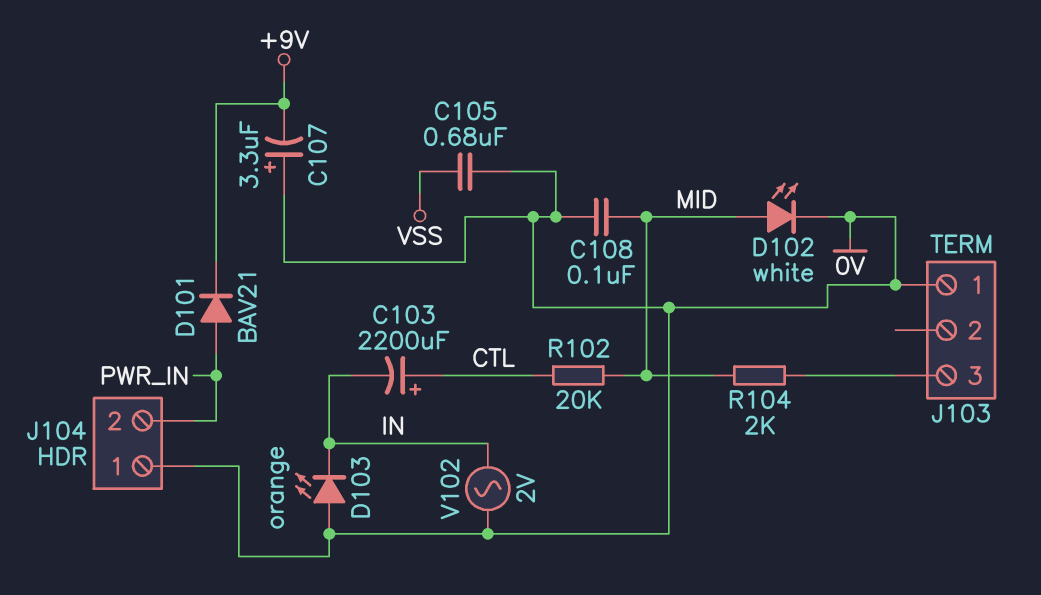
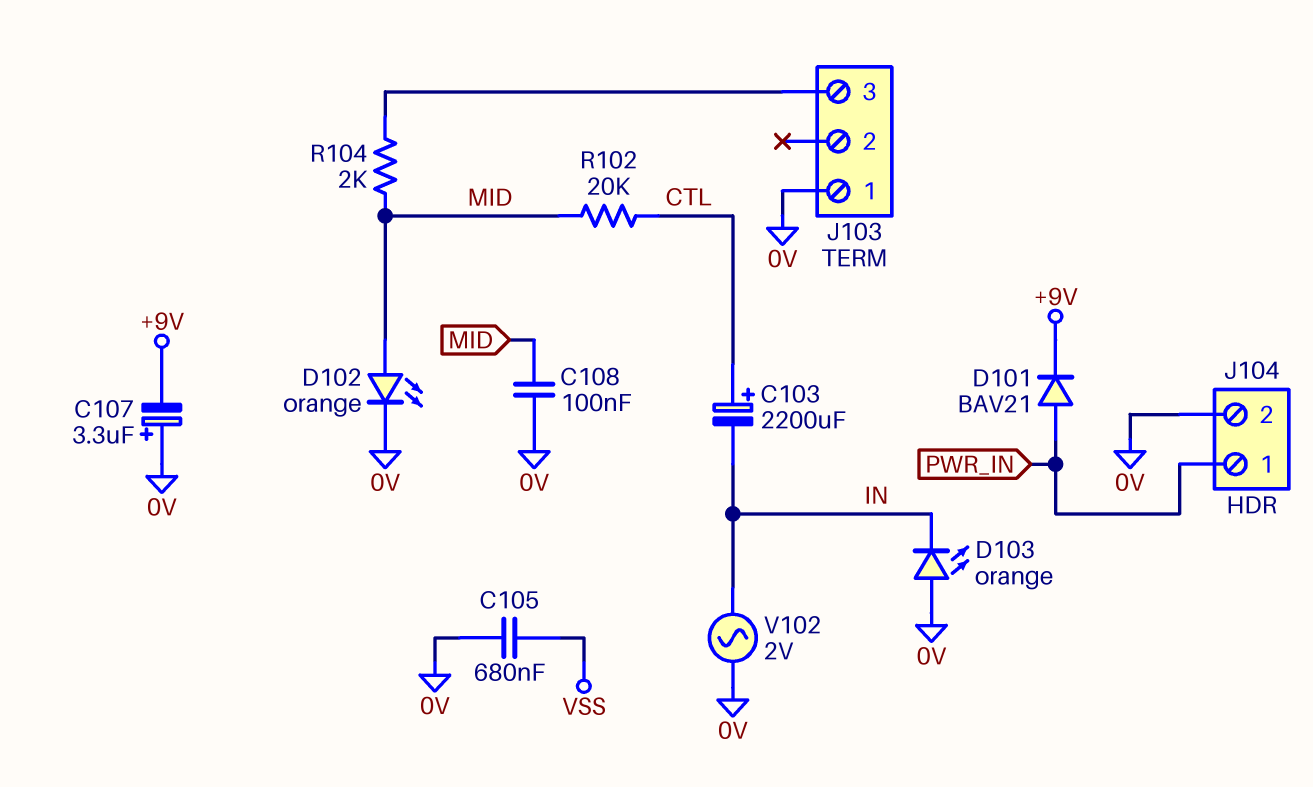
D102: LED white (A MID, K 0V) -> LED orange (A MID, K 0V)
J104 pin 1: 0V -> PWR_IN
J104 pin 2: PWR_IN -> 0V

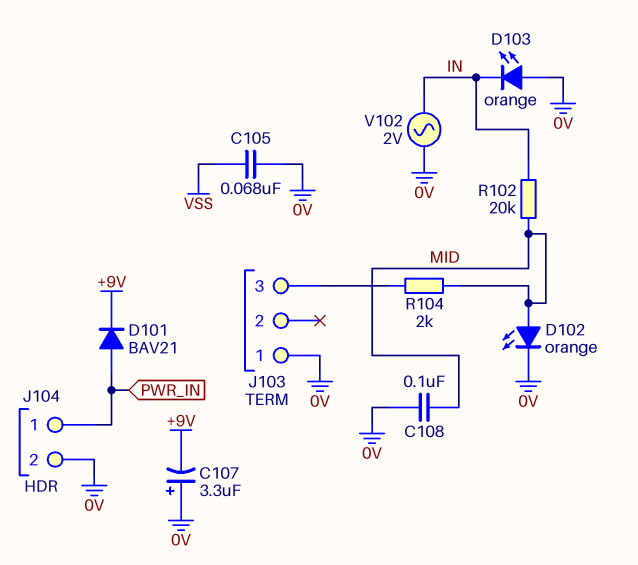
C103: 2200uF (plus CTL, minus IN) -> none
C105: 680nF (0V, VSS) -> 68nF (0V, VSS)
R102: 20k (CTL, MID) -> 20k (IN, MID)

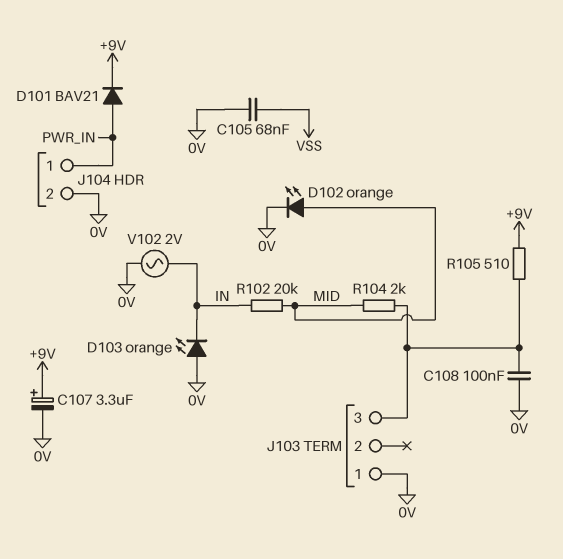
C107: 3.3uF (plus 0V, minus +9V) -> 3.3uF (plus +9V, minus 0V)
C108: 100nF (0V, MID) -> 100nF (0V, J103/3)
R105: none -> 510 (+9V, J103/3)

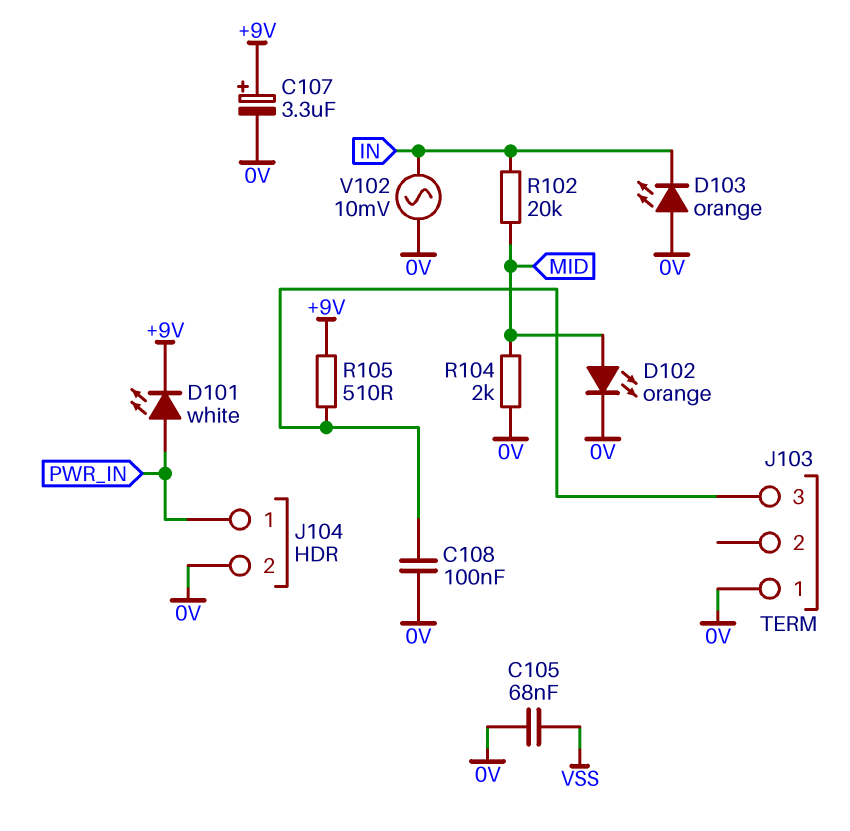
D101: diode BAV21 (A PWR_IN, K +9V) -> LED white (A PWR_IN, K +9V)
R104: 2k (J103/3, MID) -> 2k (0V, MID)
V102: AC 2V (0V, IN) -> AC 10mV (0V, IN)

